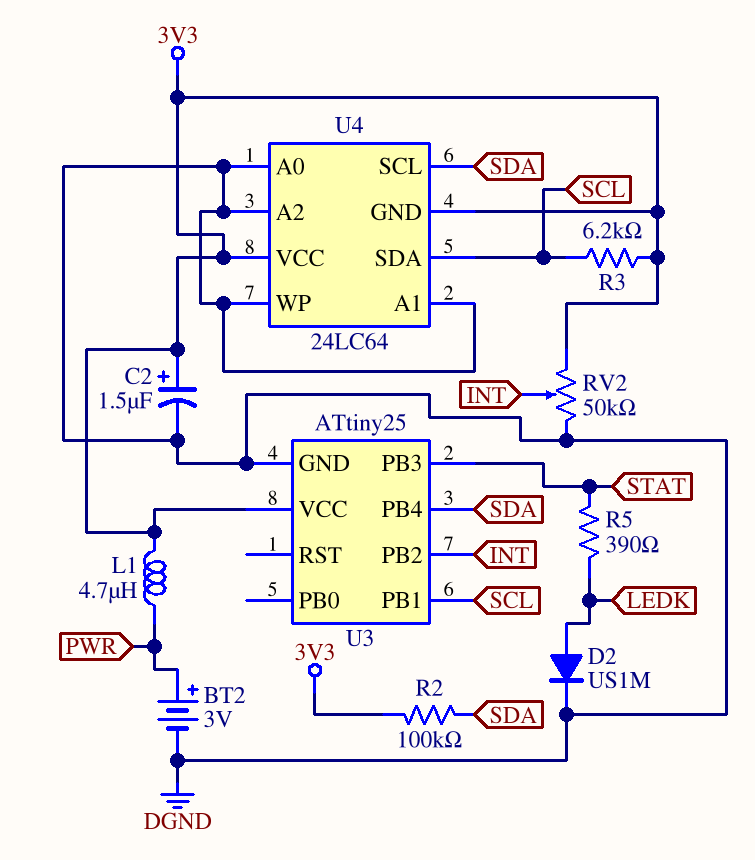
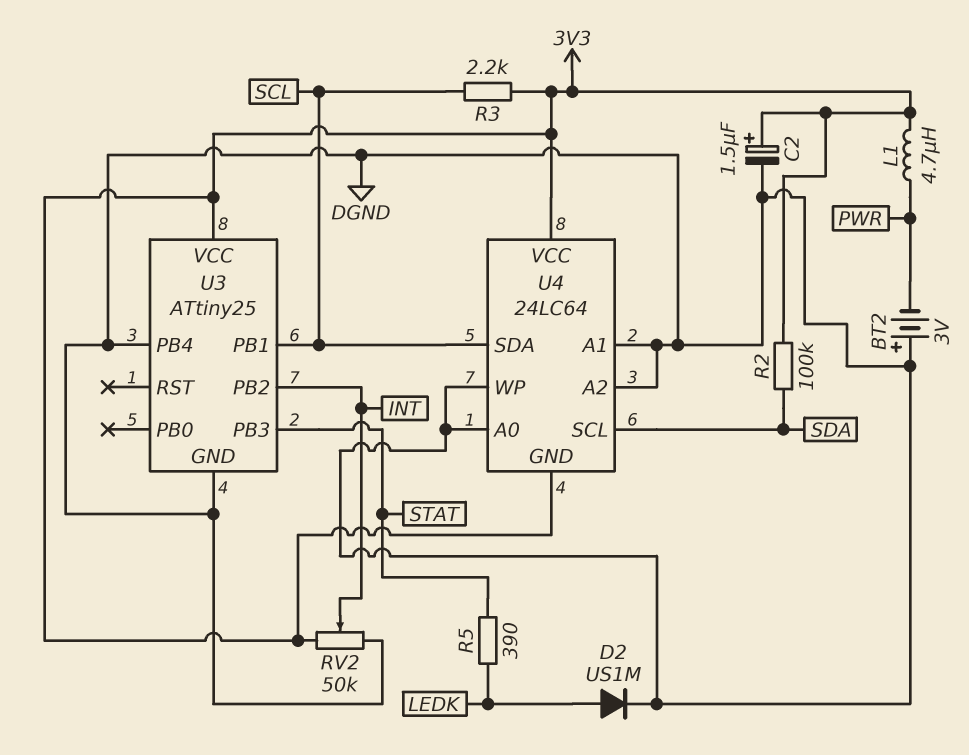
BT2: 3V (plus PWR, minus DGND) -> 3V (plus DGND, minus PWR)
R3: 6.2k (3V3, SCL) -> 2.2k (3V3, SCL)
U3 pin PB4: SDA -> DGND

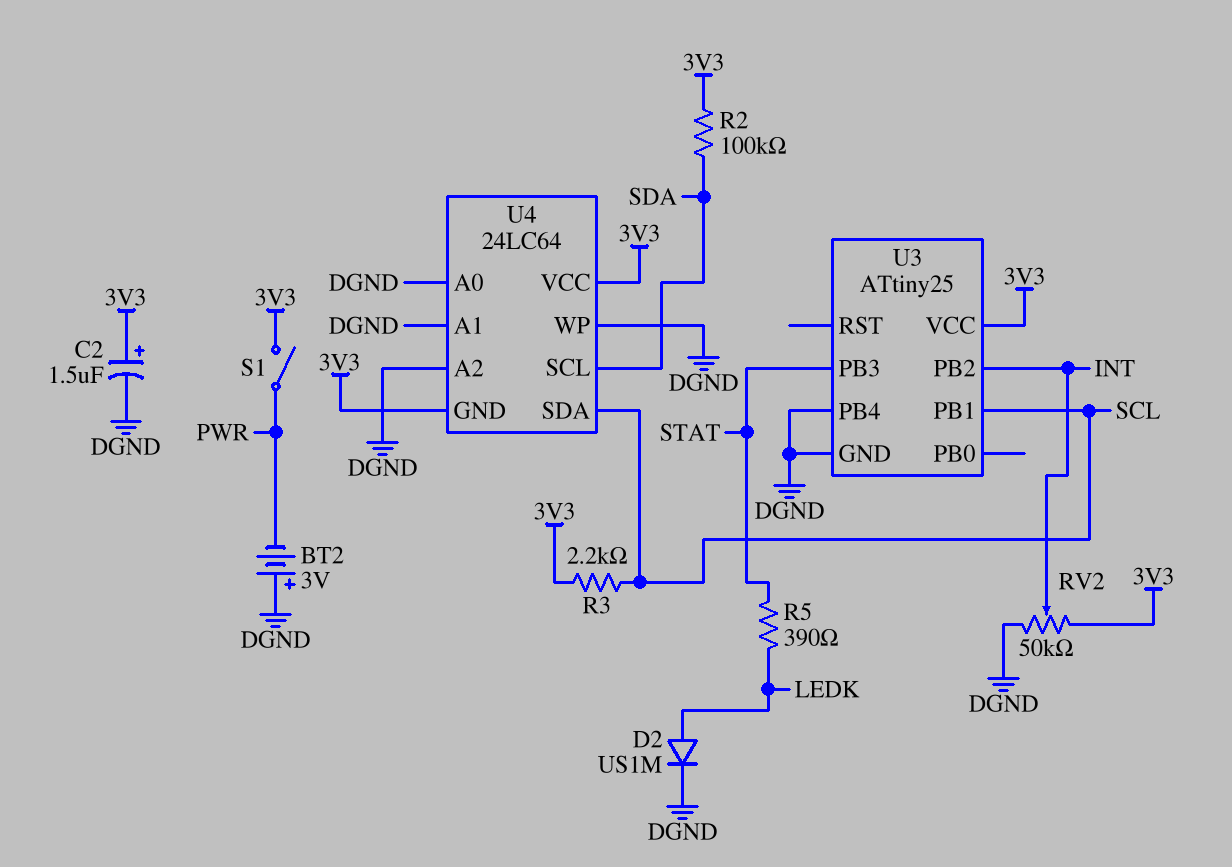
L1: 4.7uH (3V3, PWR) -> none
S1: none -> switch (3V3, PWR)

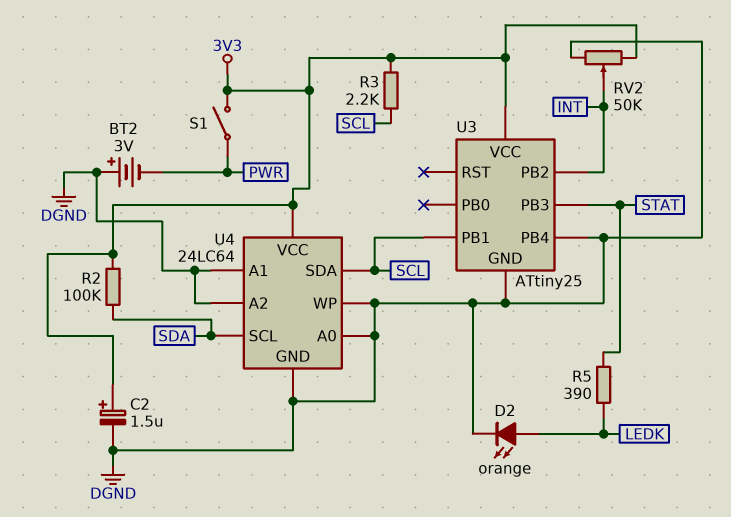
D2: diode US1M (A LEDK, K DGND) -> LED orange (A LEDK, K DGND)
U4 pin GND: 3V3 -> DGND

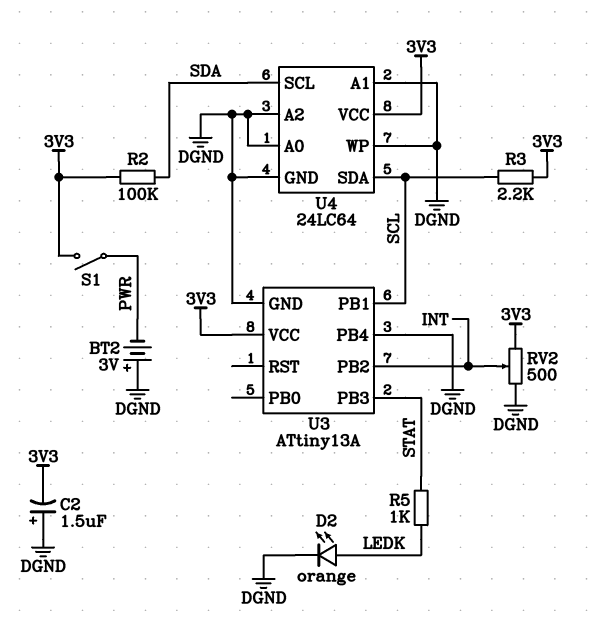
C2: 1.5uF (plus 3V3, minus DGND) -> 1.5uF (plus DGND, minus 3V3)
R5: 390 (LEDK, STAT) -> 1k (LEDK, STAT)
RV2: 50k (3V3, DGND, wiper INT) -> 500 (3V3, DGND, wiper INT)
U3: ATtiny25 -> ATtiny13A

